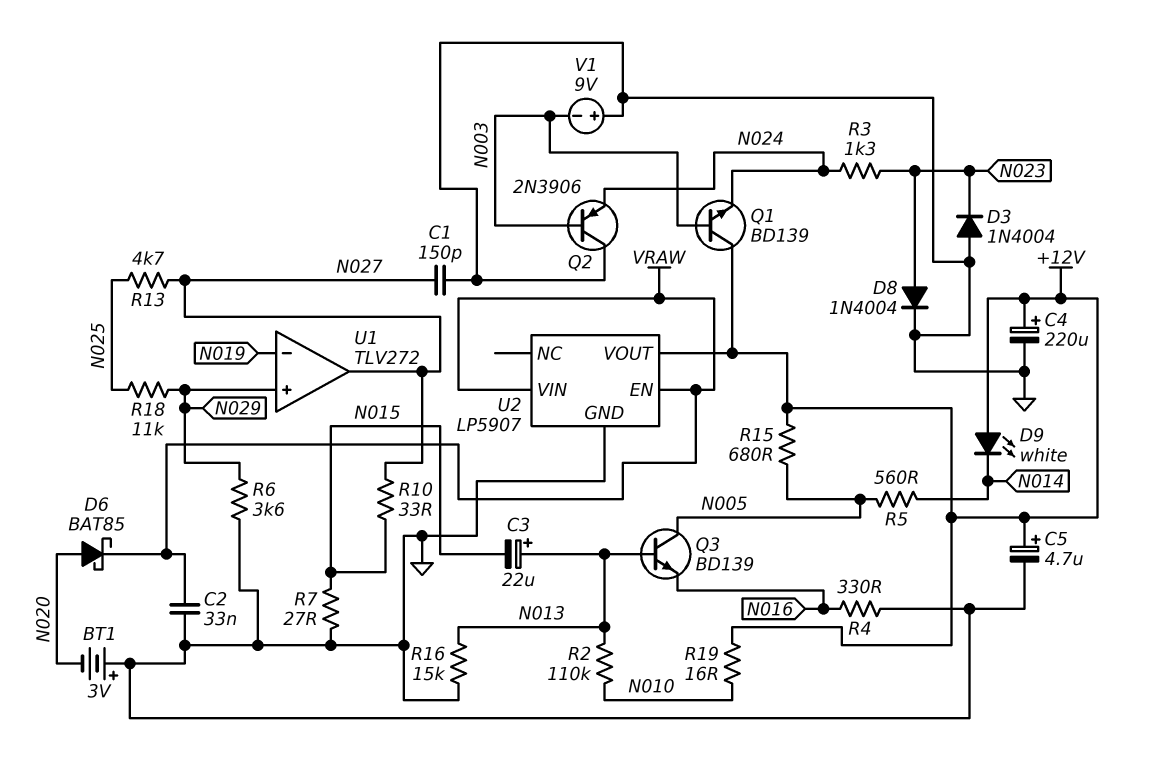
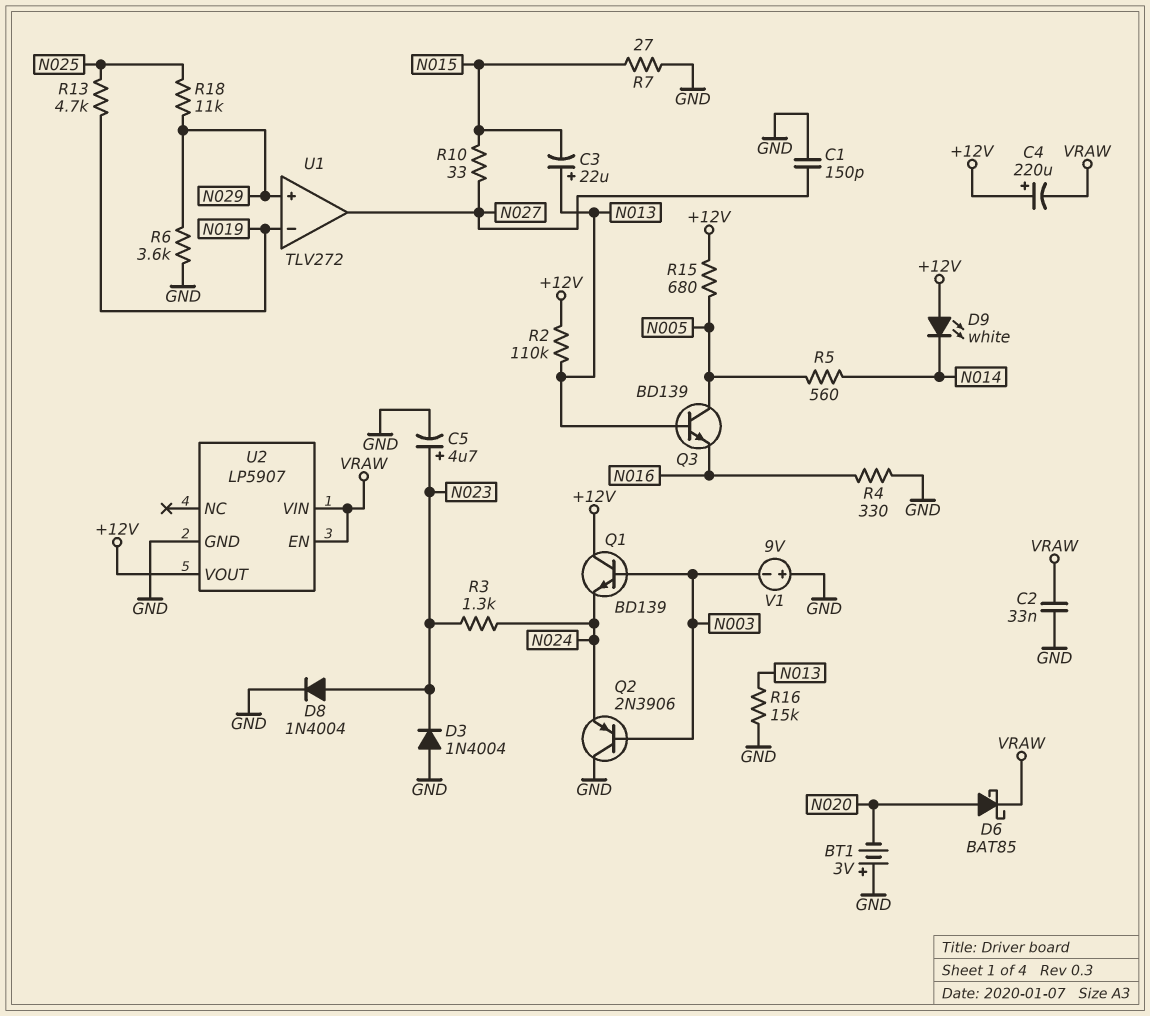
C4: 220uF (plus +12V, minus GND) -> 220uF (plus +12V, minus VRAW)
C5: 4.7uF (plus +12V, minus GND) -> 4.7uF (plus N023, minus GND)
R2: 110k (N010, N013) -> 110k (+12V, N013)
R13: 4.7k (N025, N027) -> 4.7k (N019, N025)
R19: 16 (+12V, N010) -> none

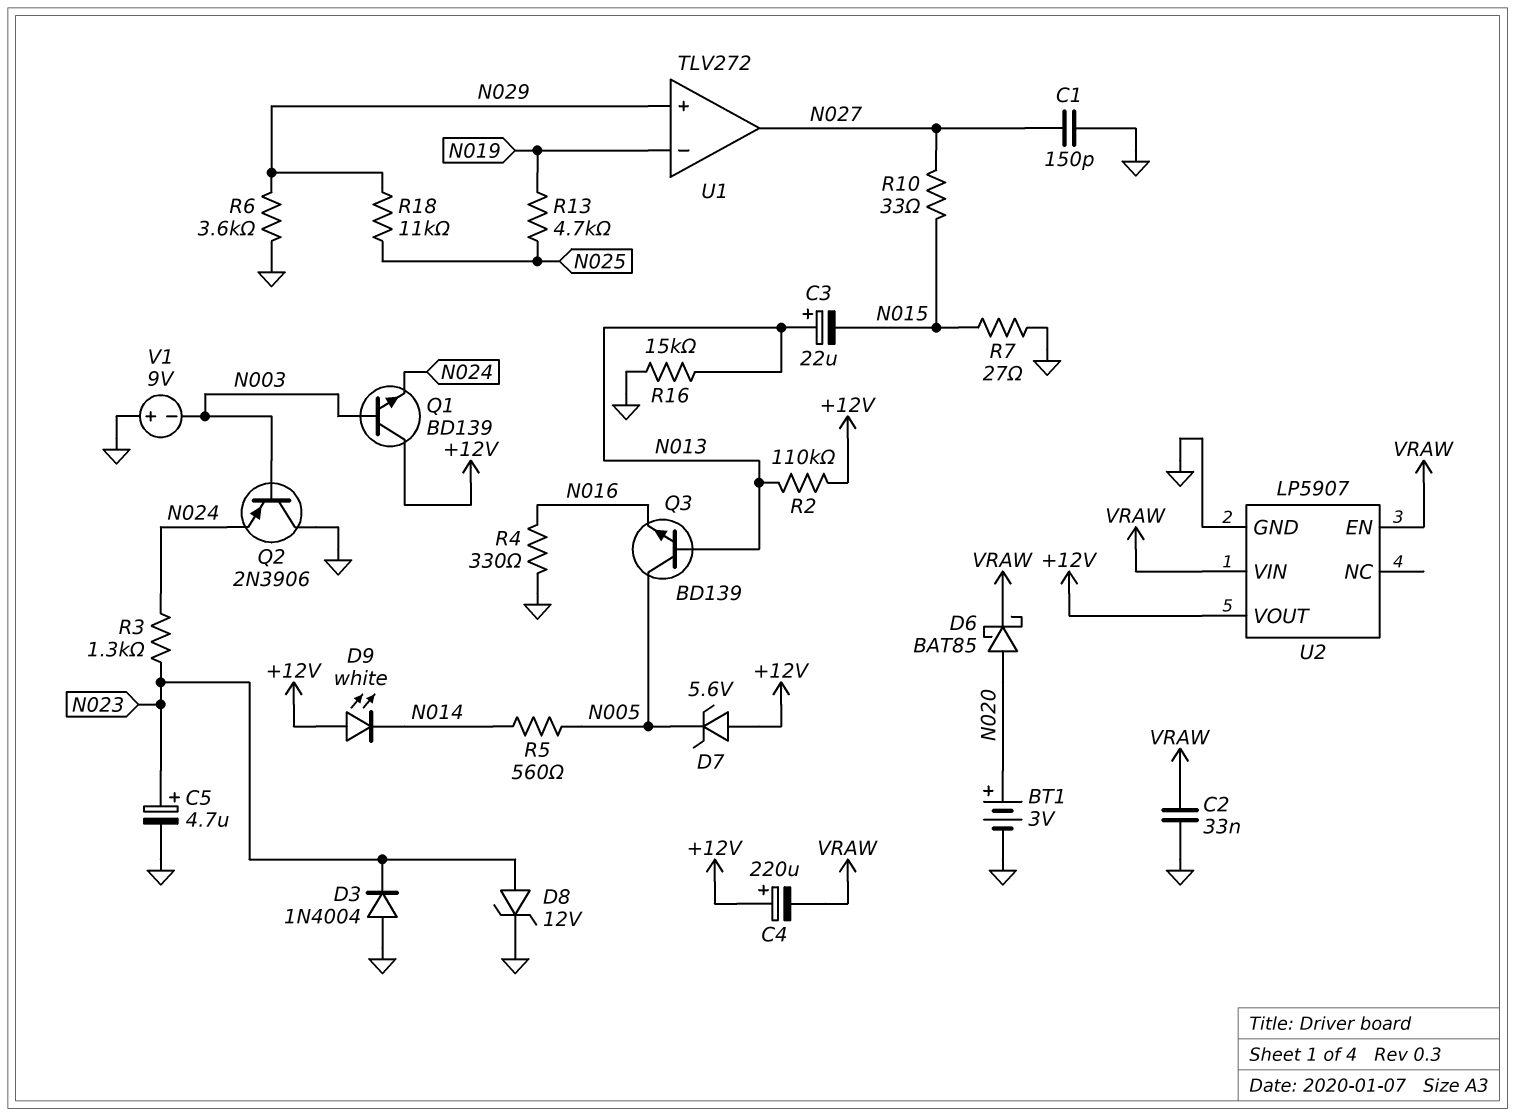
BT1: 3V (plus GND, minus N020) -> 3V (plus N020, minus GND)
D7: none -> zener 5.6V (A +12V, K N005)
D8: diode 1N4004 (A N023, K GND) -> zener 12V (A N023, K GND)
R15: 680 (+12V, N005) -> none

